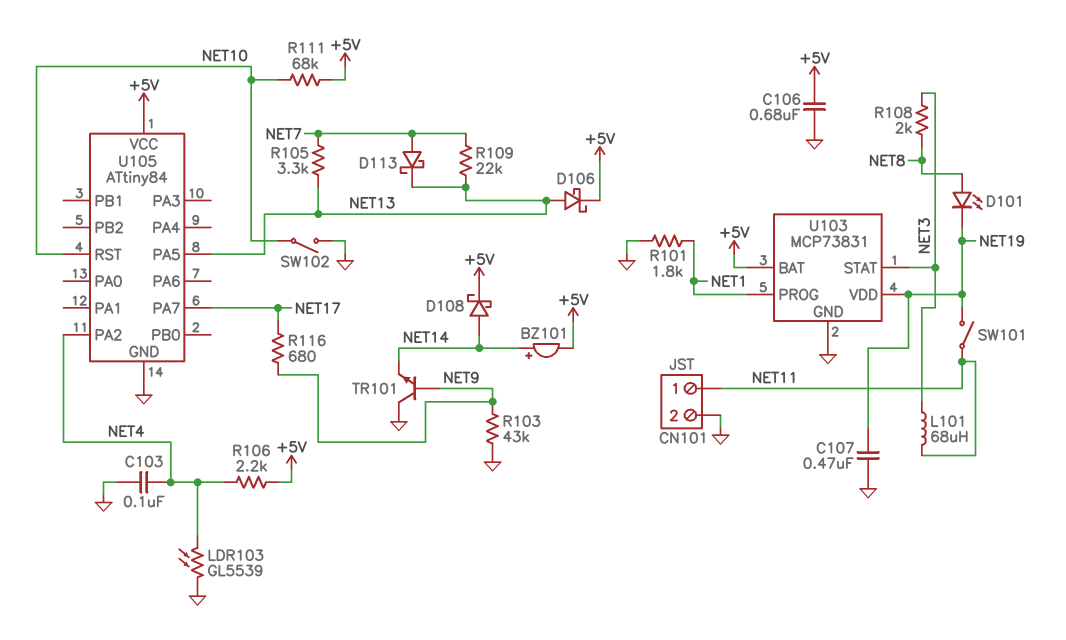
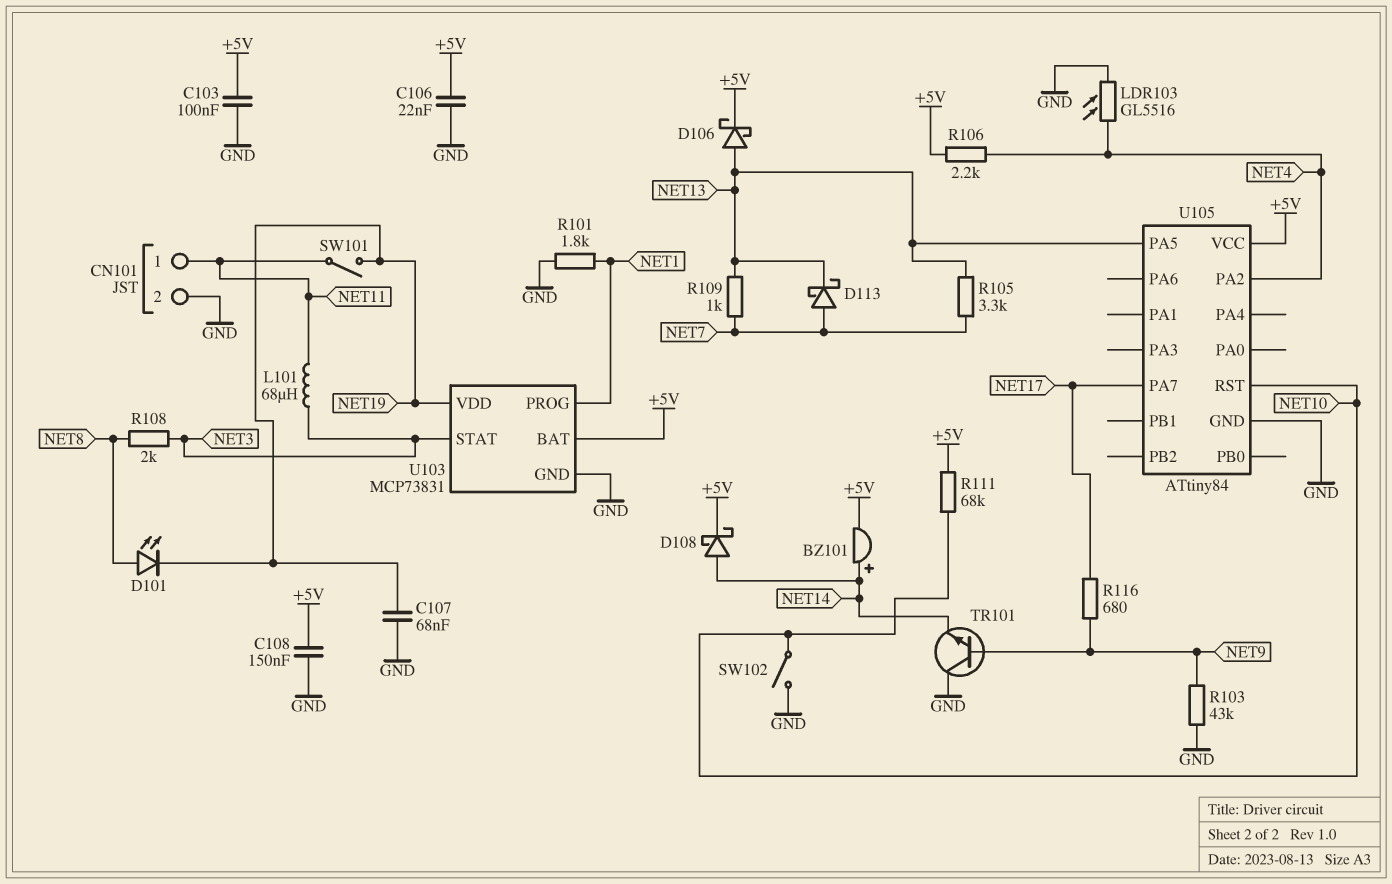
C103: 100nF (GND, NET4) -> 100nF (+5V, GND)
C106: 680nF (+5V, GND) -> 22nF (+5V, GND)
C107: 470nF (GND, NET19) -> 68nF (GND, NET19)
C108: none -> 150nF (+5V, GND)
LDR103: GL5539 (GND, NET4) -> GL5516 (GND, NET4)
R109: 22k (NET7, NET13) -> 1k (NET7, NET13)

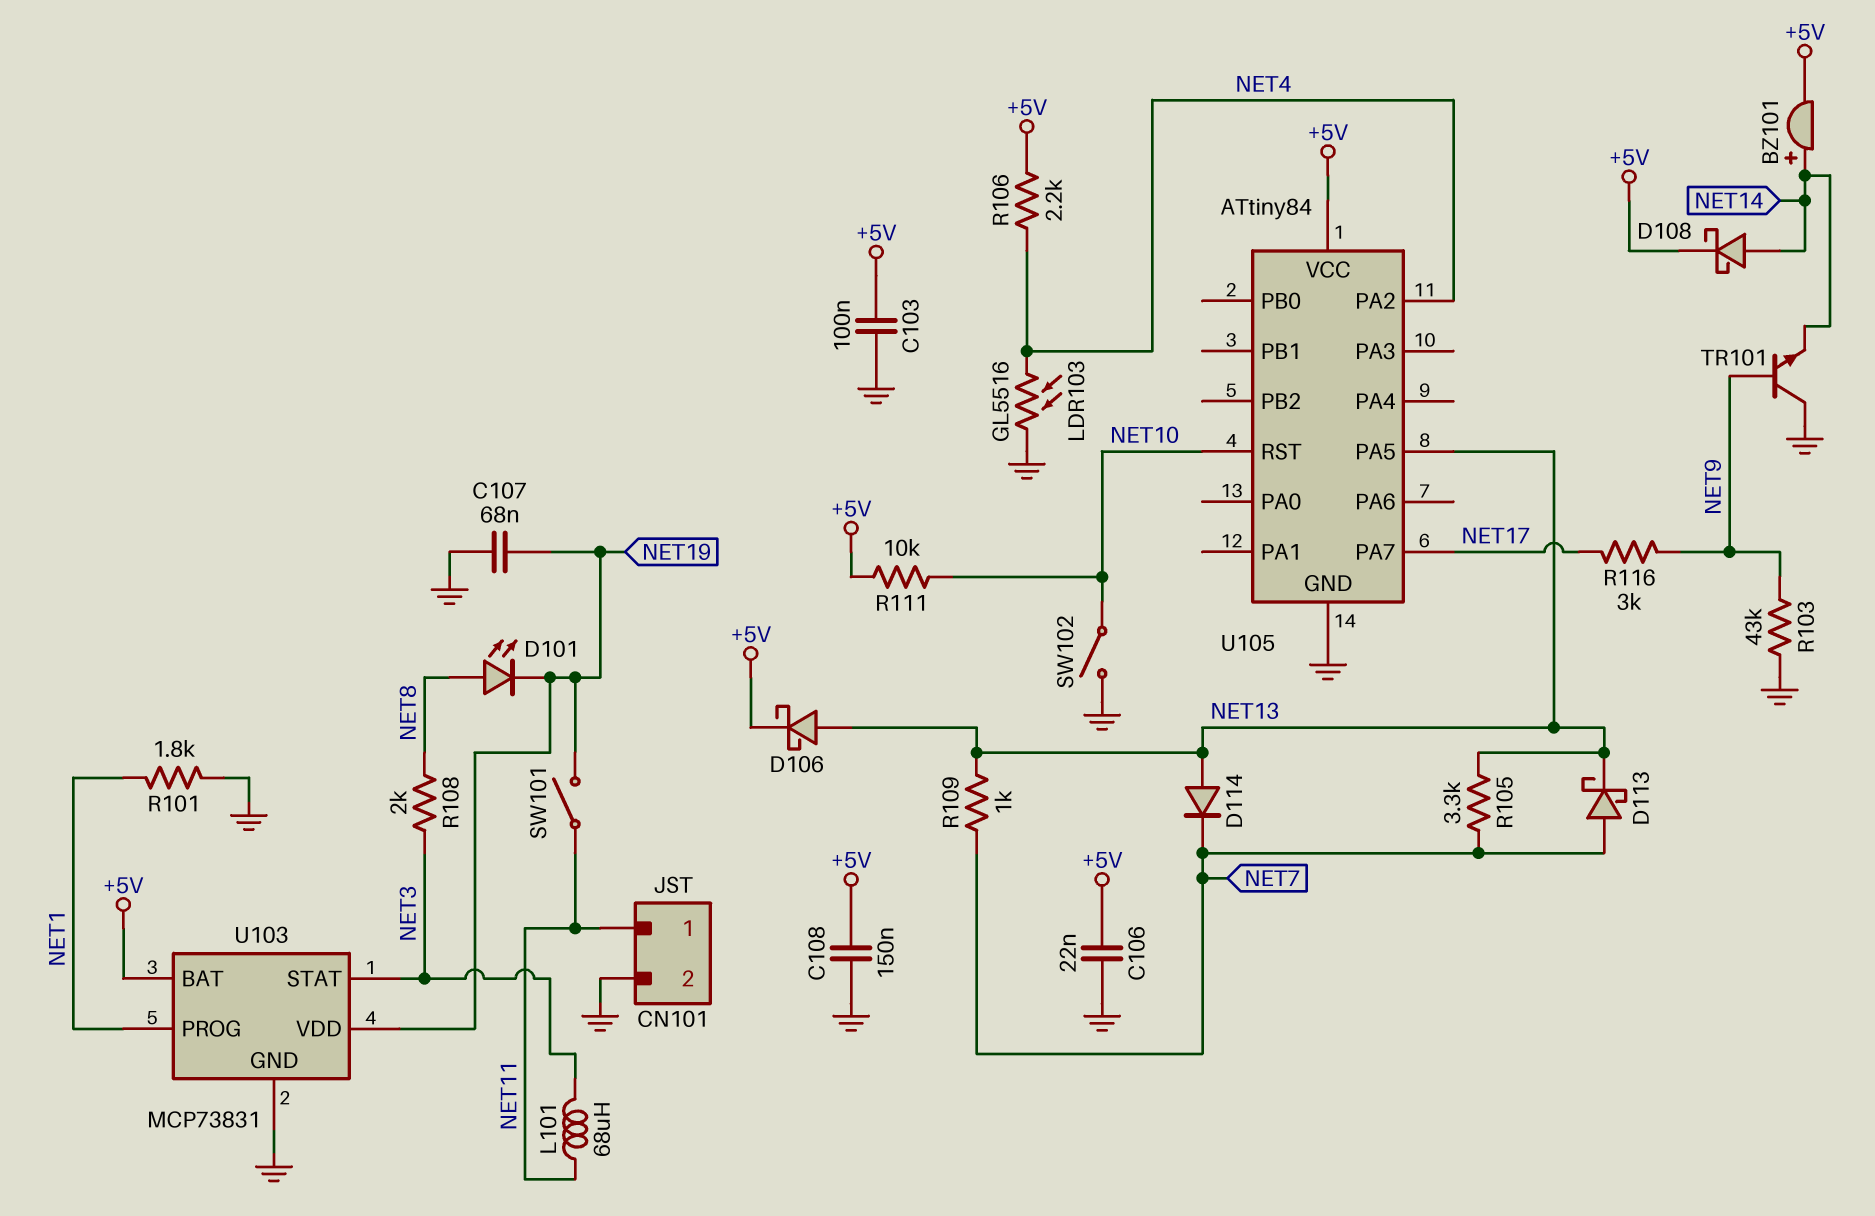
D114: none -> diode (A NET13, K NET7)
R111: 68k (+5V, NET10) -> 10k (+5V, NET10)
R116: 680 (NET9, NET17) -> 3k (NET9, NET17)

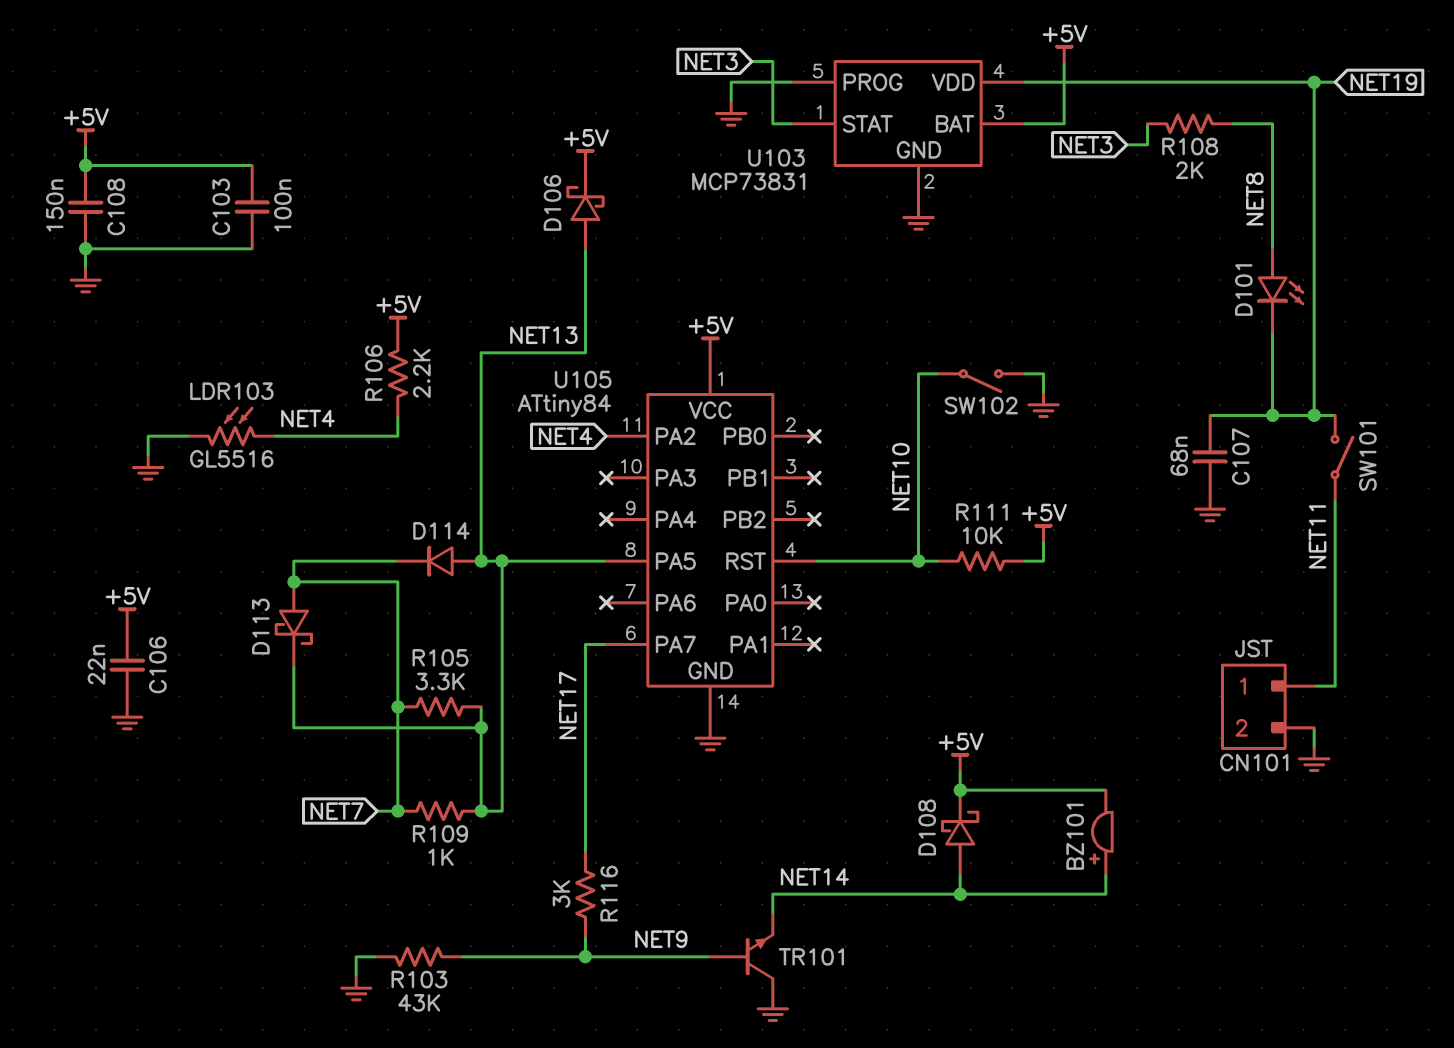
L101: 68uH (NET3, NET11) -> none
R101: 1.8k (GND, NET1) -> none
U103 pin PROG: NET1 -> GND

